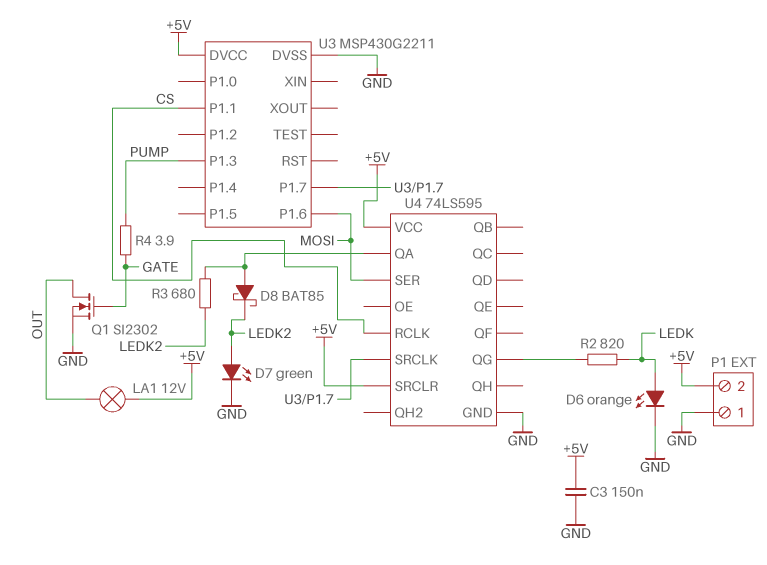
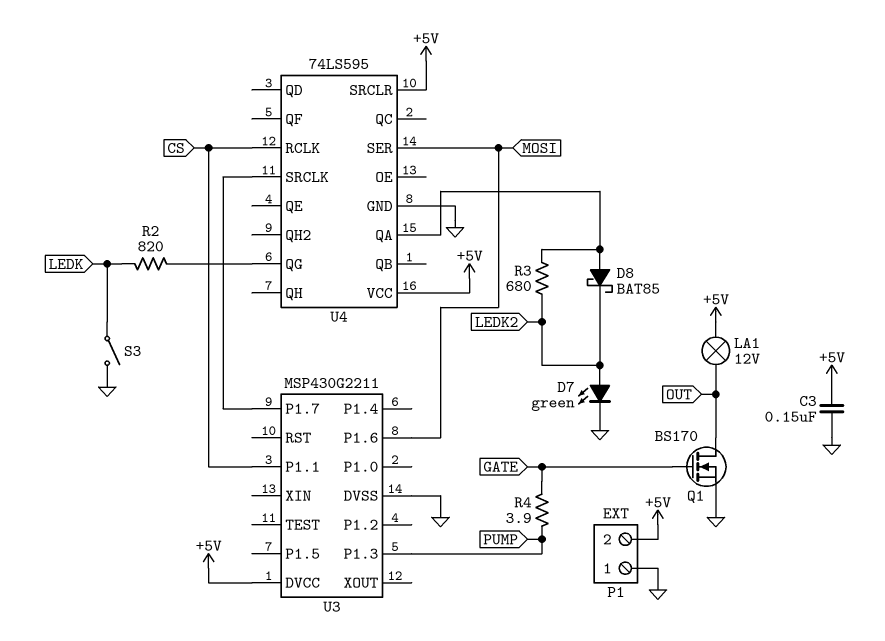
D6: LED orange (A LEDK, K GND) -> none
Q1: NMOS SI2302 (G GATE, D OUT, S GND) -> NMOS BS170 (G GATE, D OUT, S GND)
S3: none -> switch (GND, LEDK)

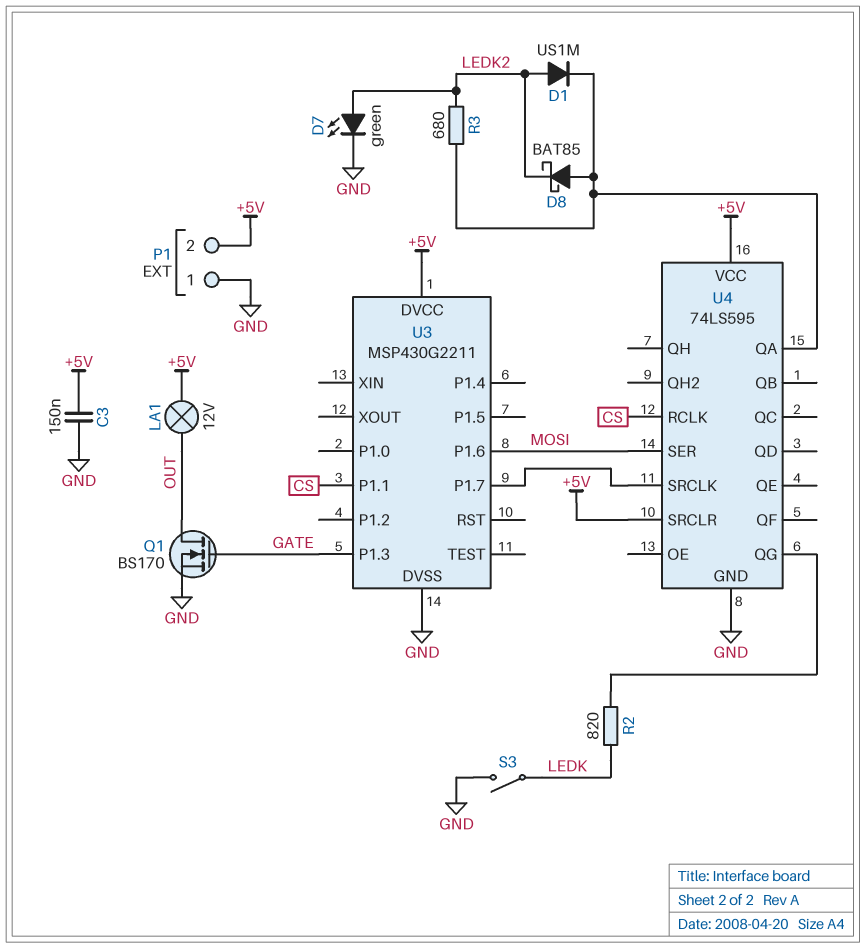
D1: none -> diode US1M (A LEDK2, K U4/QA)
R4: 3.9 (GATE, PUMP) -> none
U3 pin P1.3: PUMP -> GATE

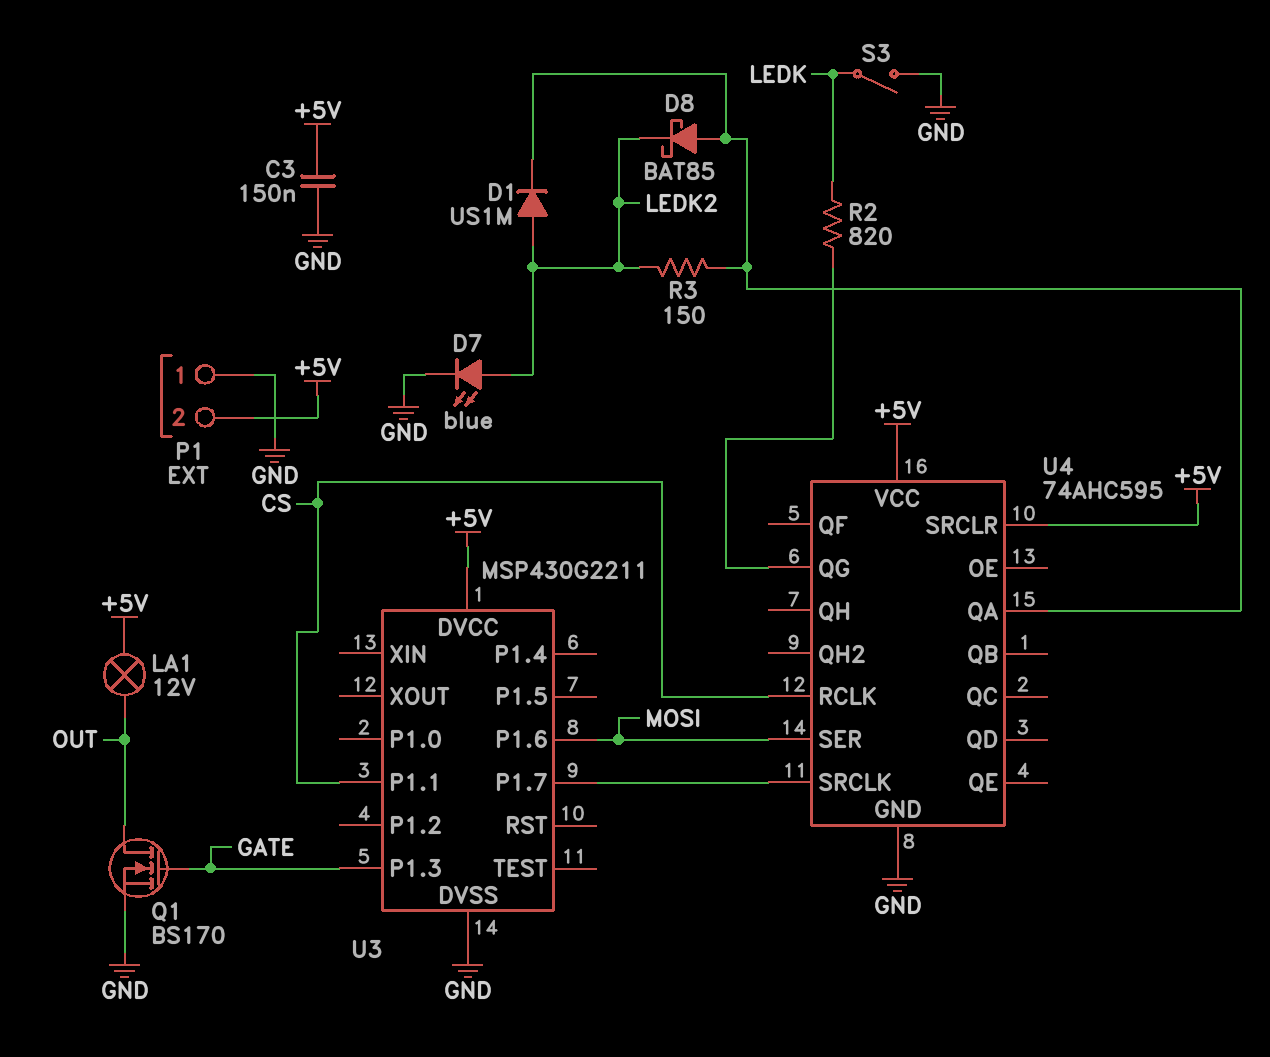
D7: LED green (A LEDK2, K GND) -> LED blue (A LEDK2, K GND)
R3: 680 (LEDK2, U4/QA) -> 150 (LEDK2, U4/QA)
U4: 74LS595 -> 74AHC595

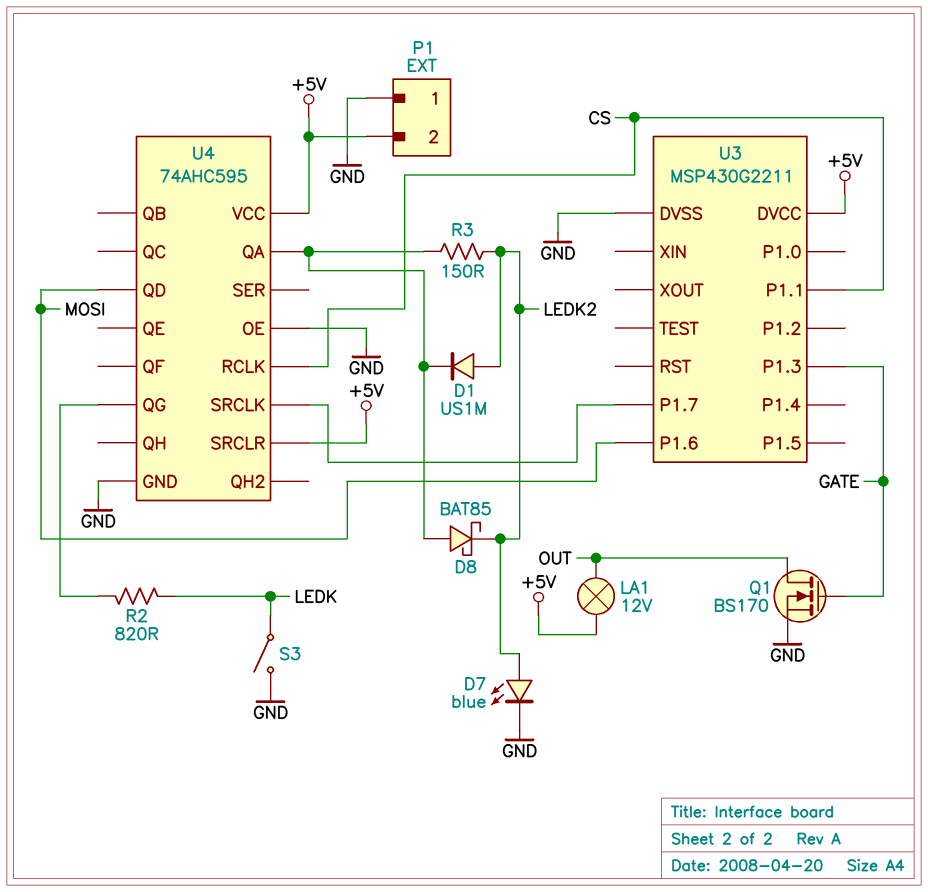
C3: 150nF (+5V, GND) -> none
U4 pin OE: none -> GND
U4 pin QD: none -> MOSI
U4 pin SER: MOSI -> none

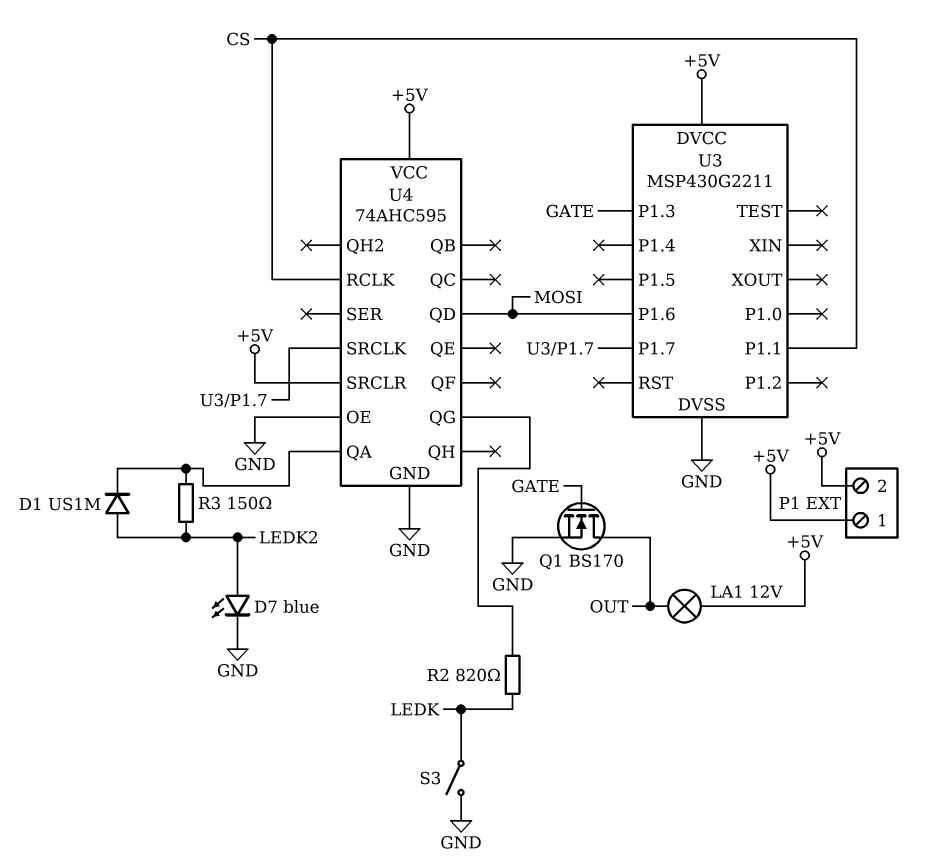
D8: schottky BAT85 (A U4/QA, K LEDK2) -> none
P1 pin 1: GND -> +5V

